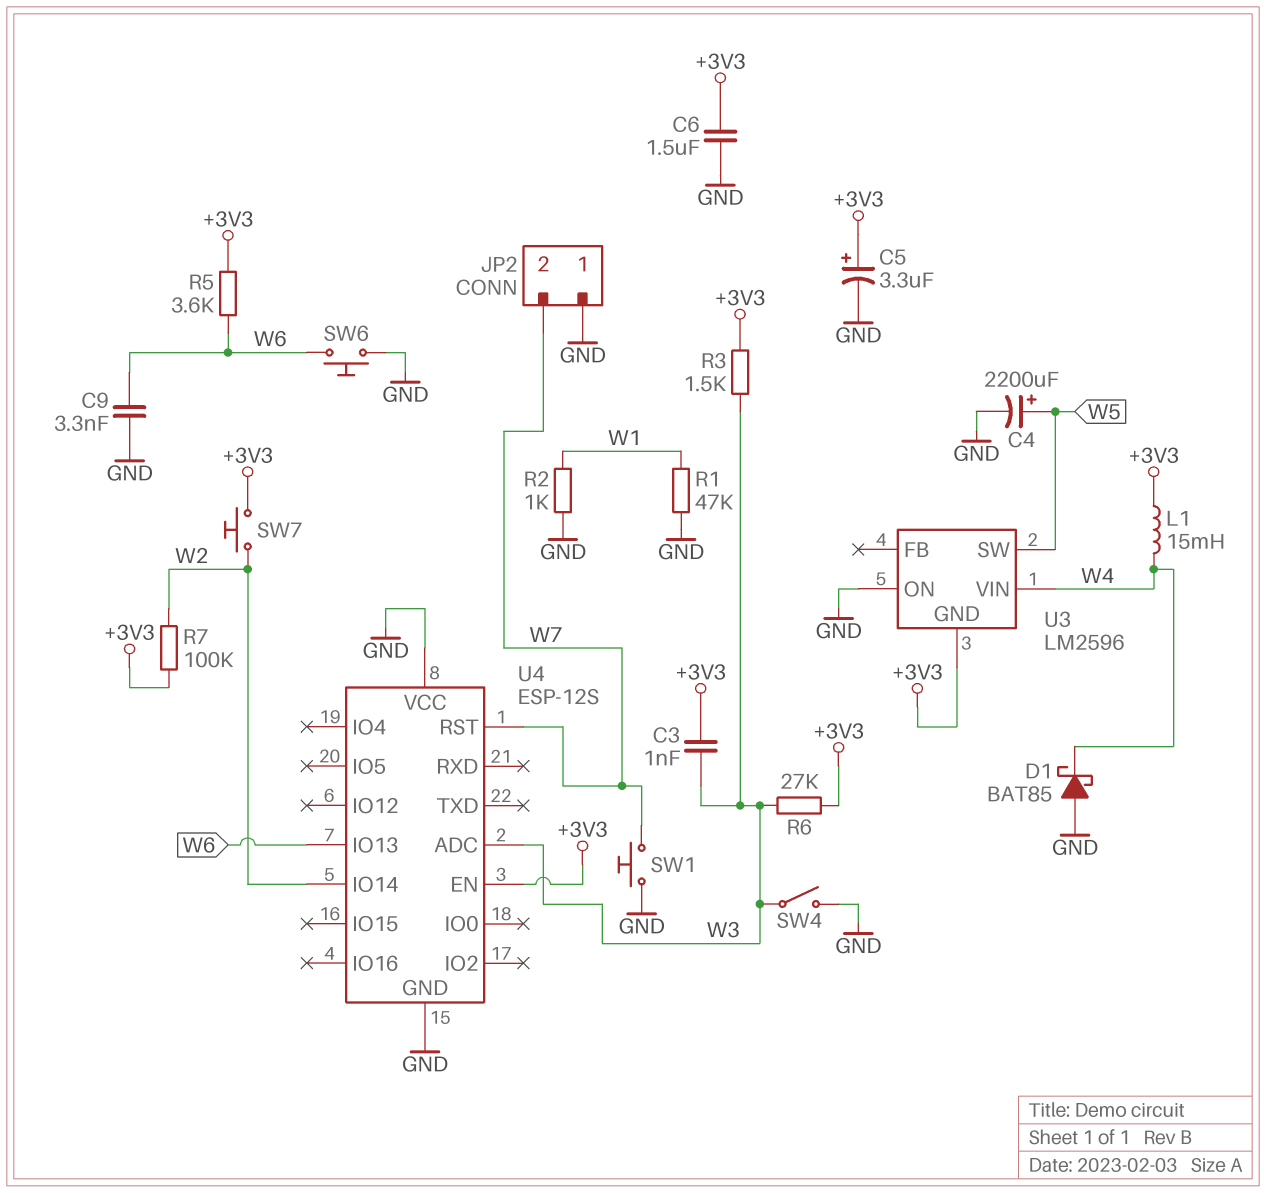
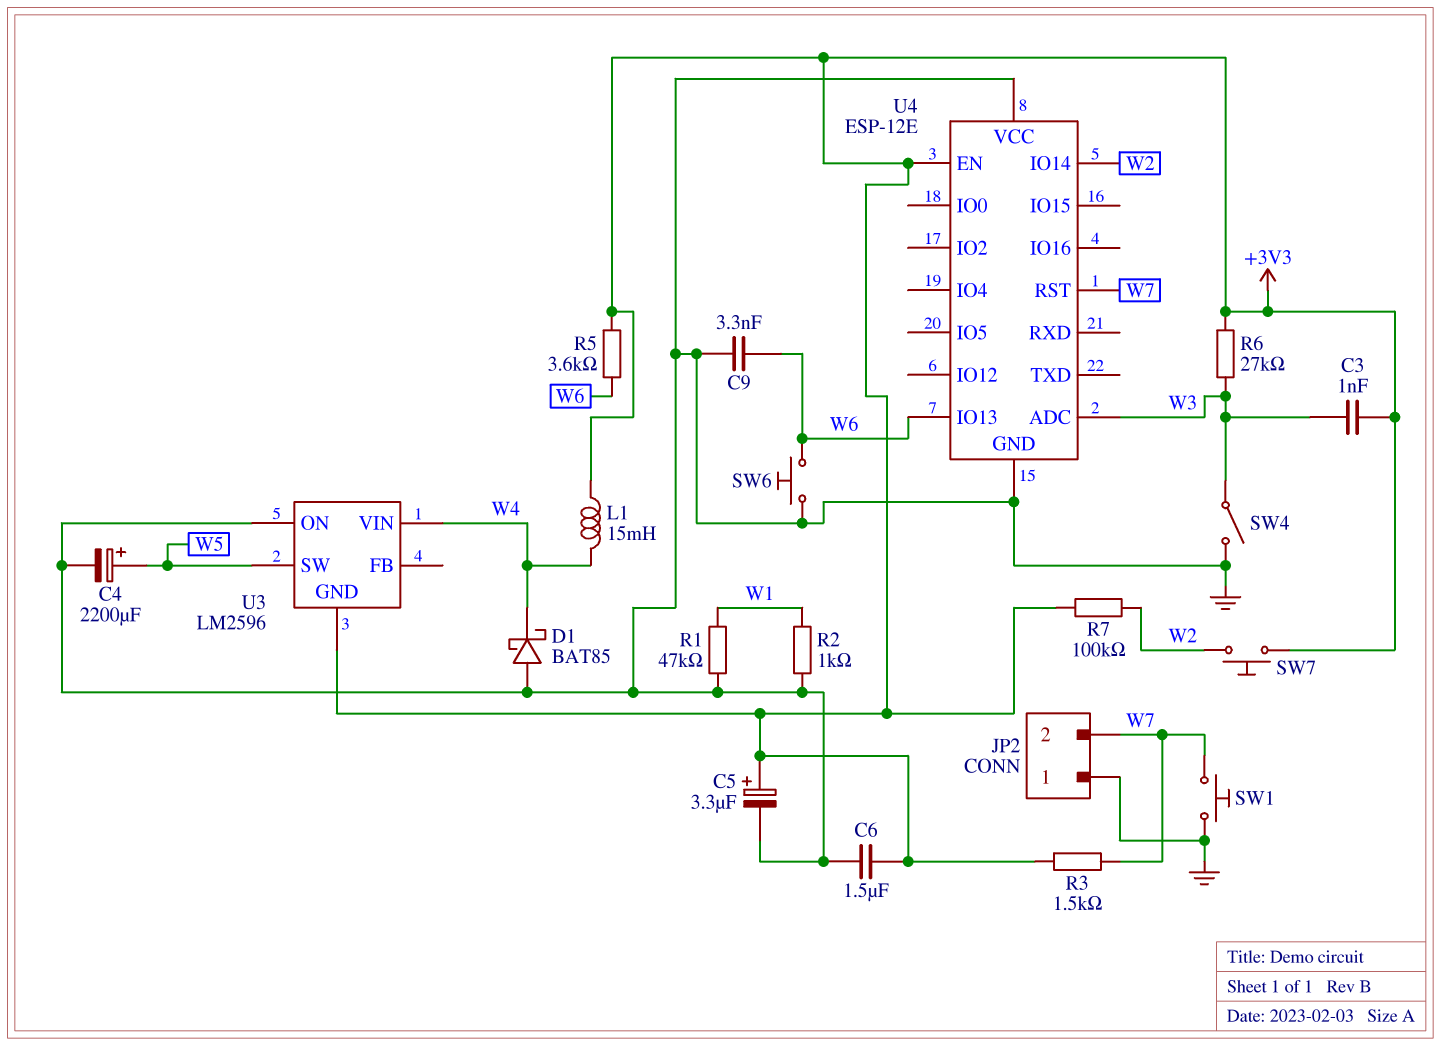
R3: 1.5k (+3V3, W3) -> 1.5k (+3V3, W7)
U4: ESP-12S -> ESP-12E

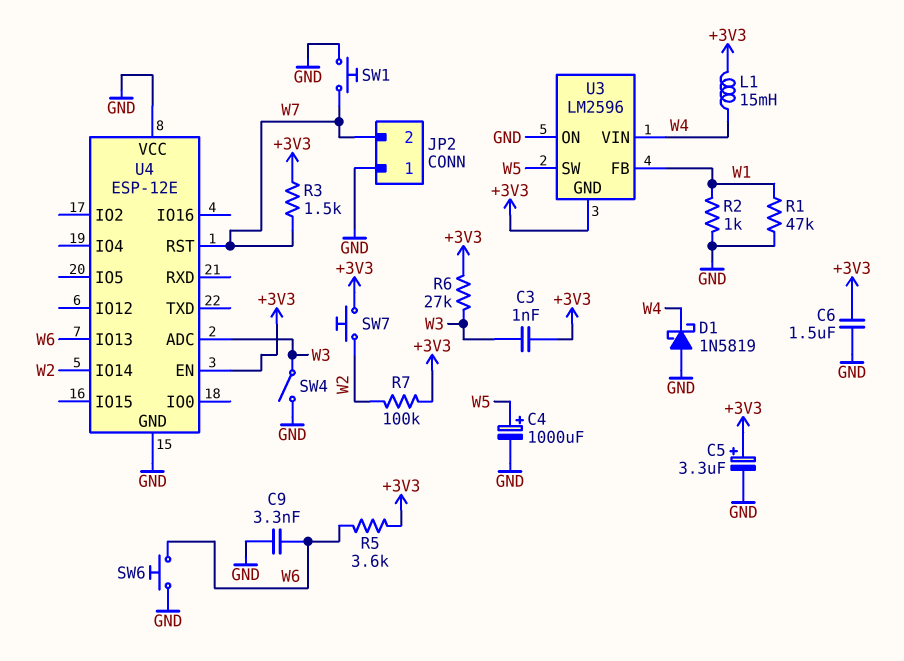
C4: 2200uF (plus W5, minus GND) -> 1000uF (plus W5, minus GND)
D1: schottky BAT85 (A GND, K W4) -> schottky 1N5819 (A GND, K W4)
U3 pin FB: none -> W1

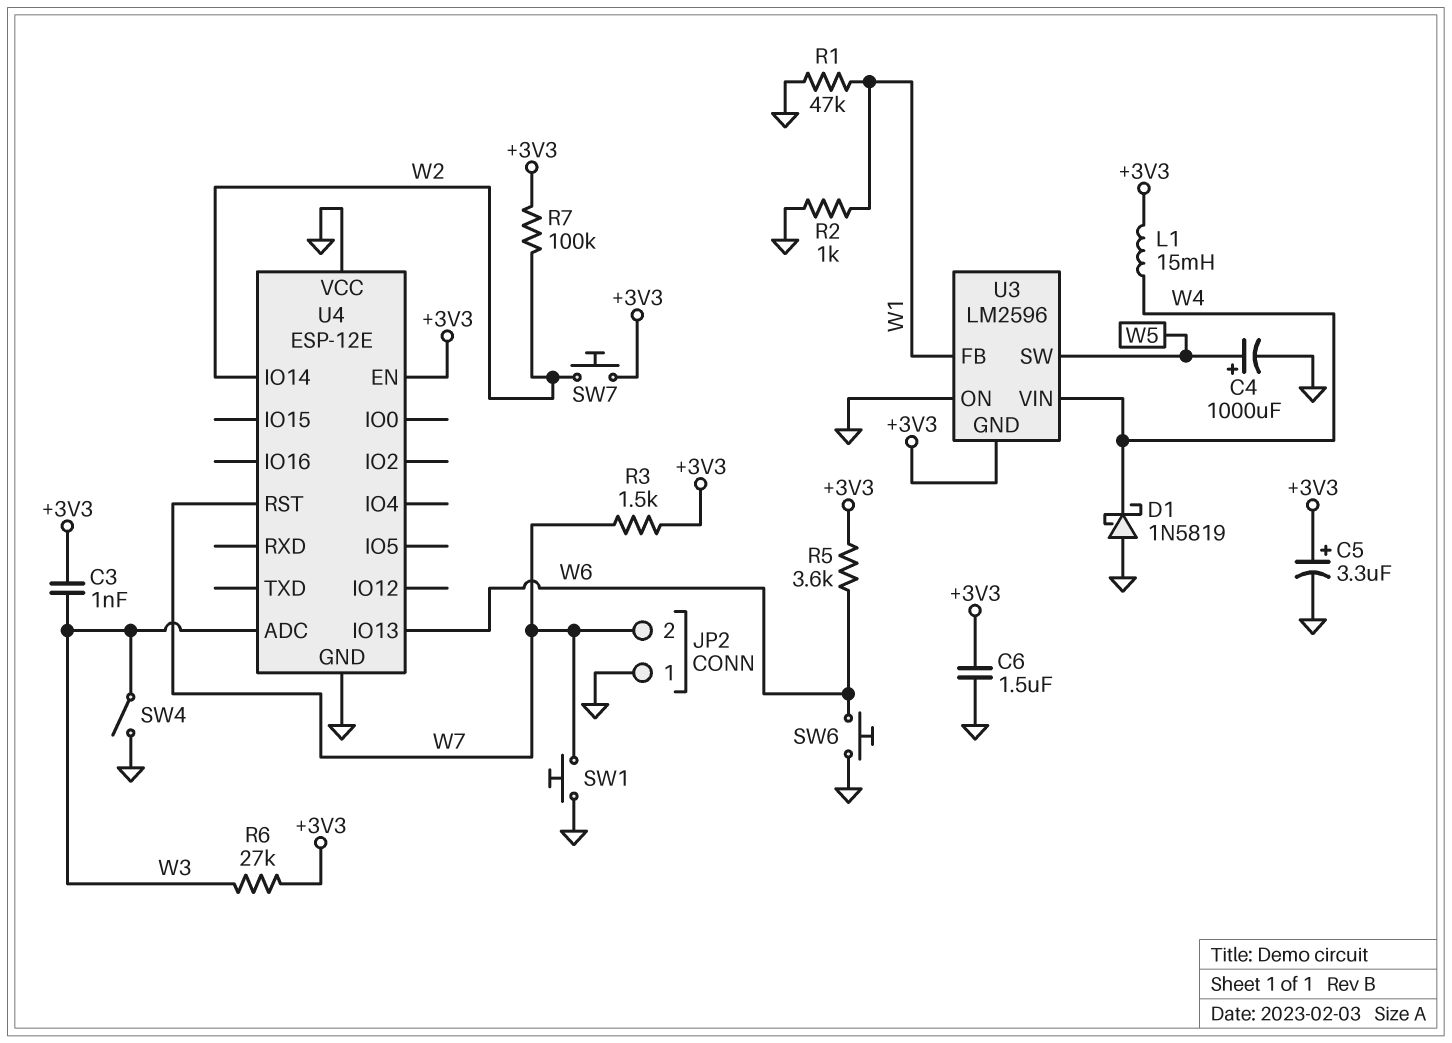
C9: 3.3nF (GND, W6) -> none

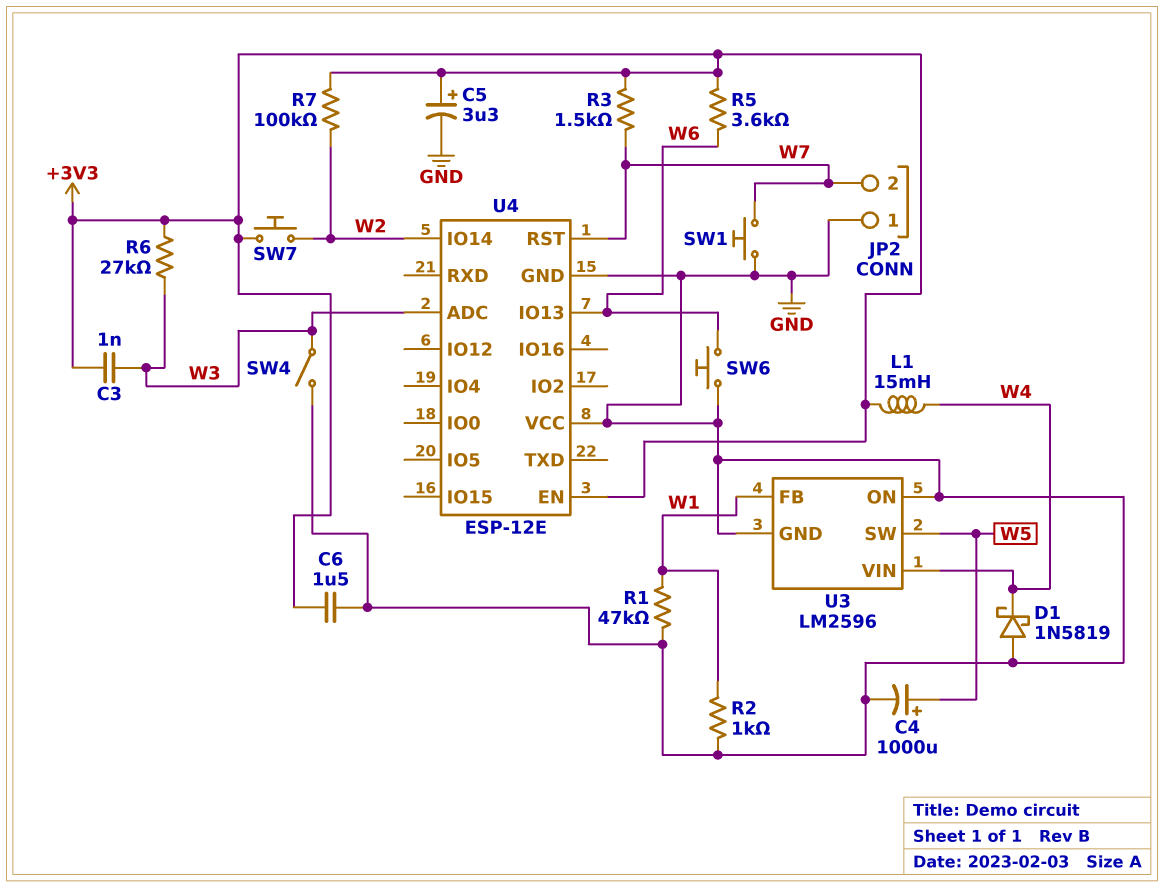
U3 pin GND: +3V3 -> GND

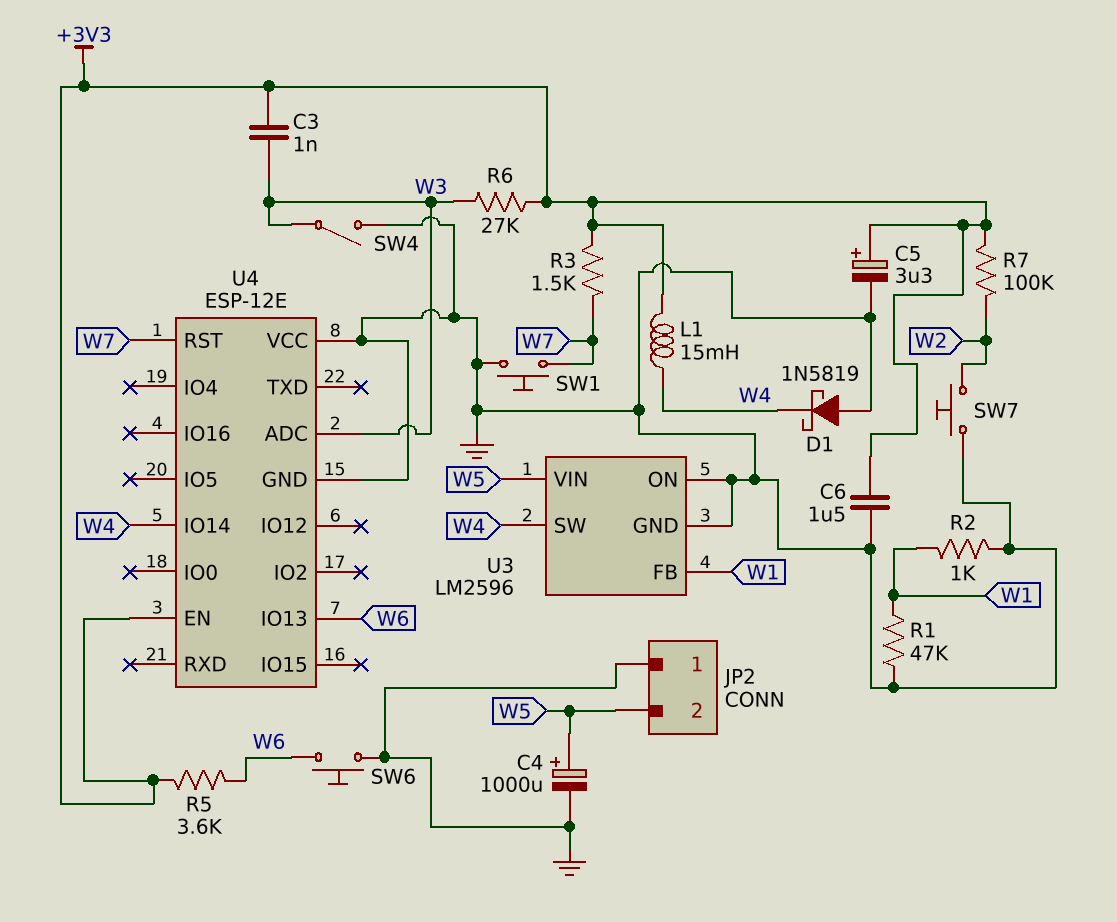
JP2 pin 2: W7 -> W5
SW7: button (+3V3, W2) -> button (GND, W2)
U3 pin SW: W5 -> W4
U3 pin VIN: W4 -> W5
U4 pin IO14: W2 -> W4

